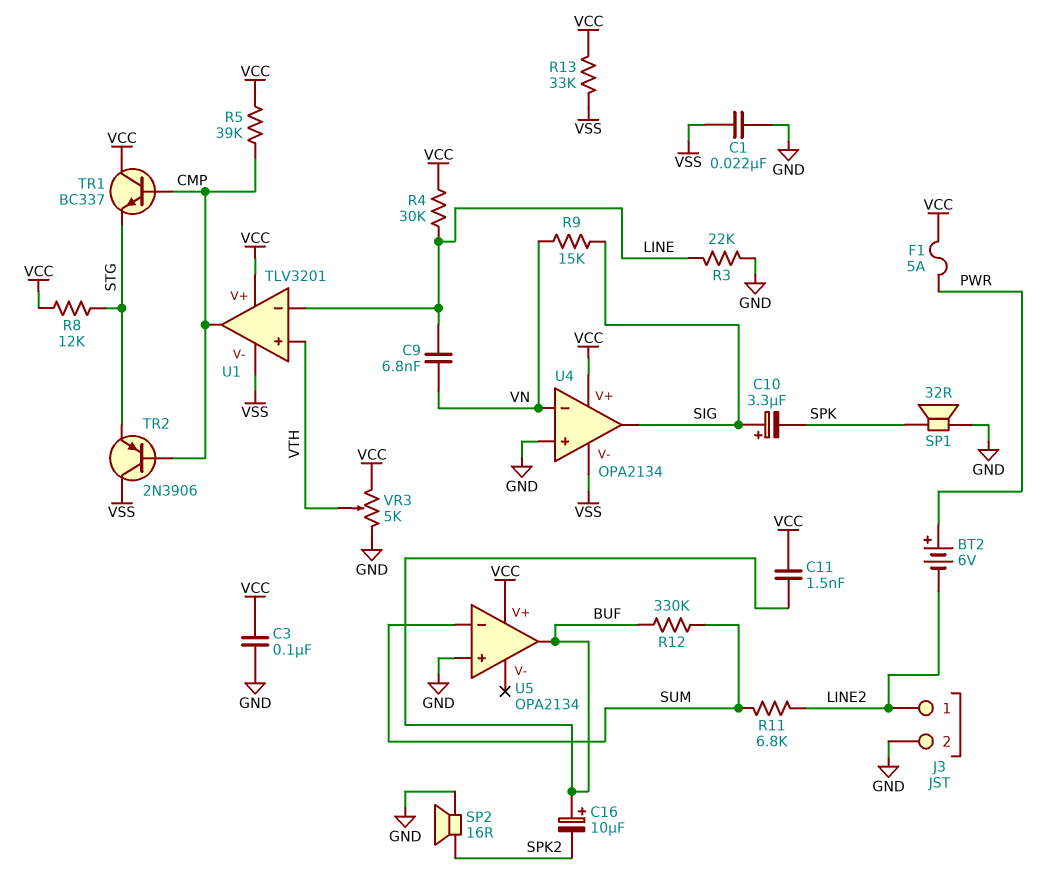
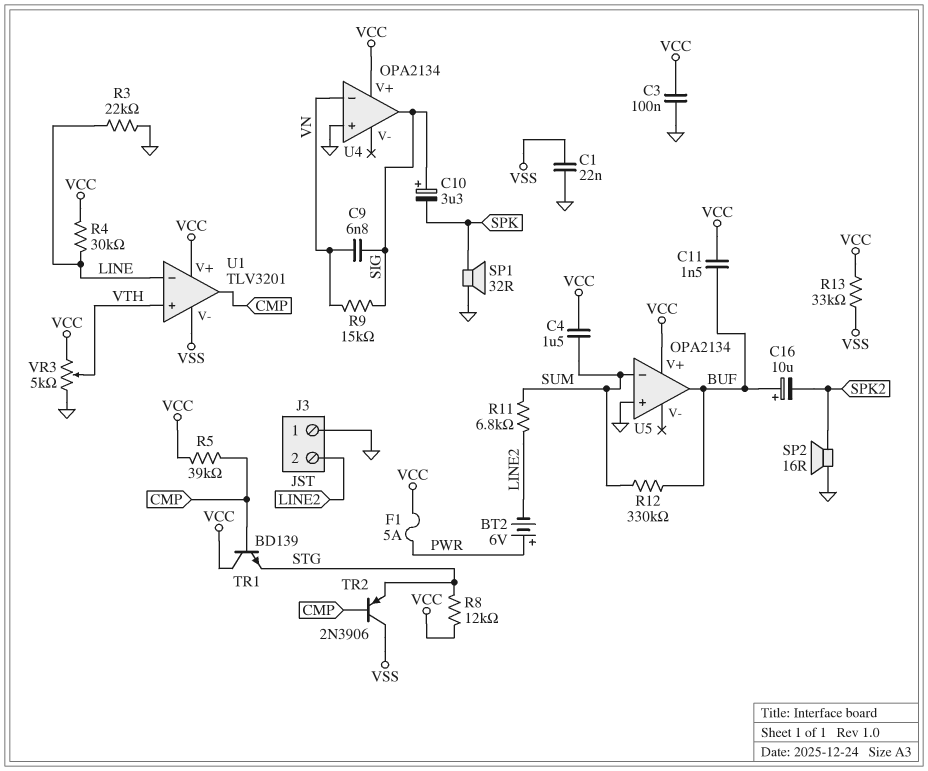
C4: none -> 1.5uF (SUM, VCC)
C9: 6.8nF (LINE, VN) -> 6.8nF (SIG, VN)
J3 pin 1: LINE2 -> GND
J3 pin 2: GND -> LINE2
TR1: NPN BC337 (B CMP, C VCC, E STG) -> NPN BD139 (B CMP, C VCC, E STG)
U4 pin V-: VSS -> none

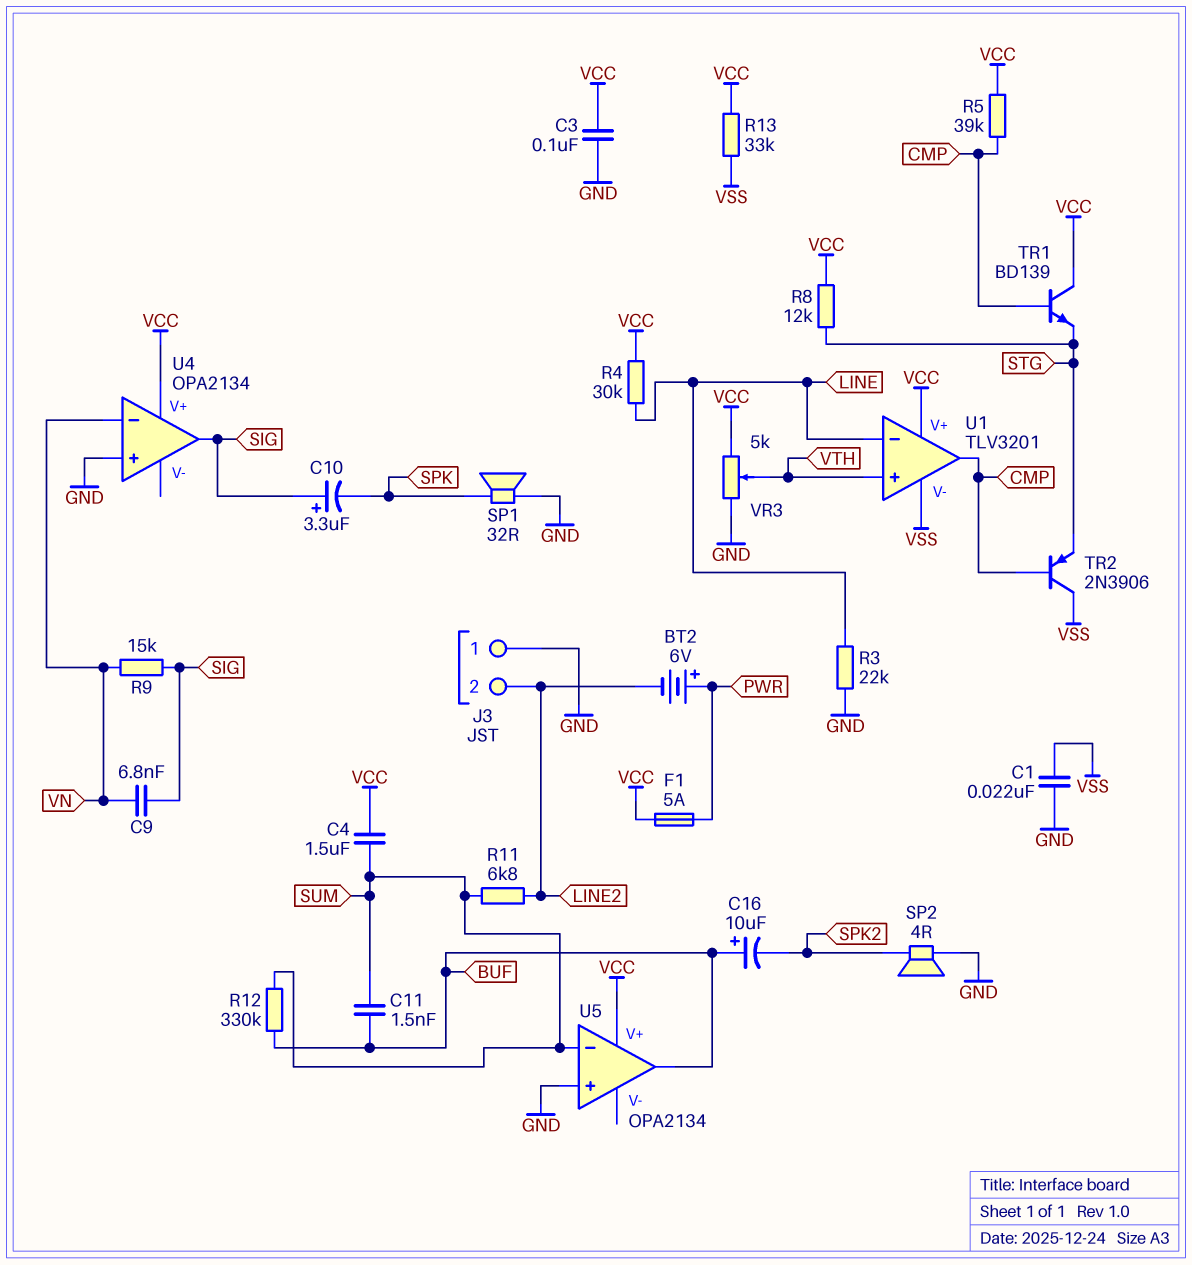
C11: 1.5nF (BUF, VCC) -> 1.5nF (BUF, SUM)
SP2: speaker 16R (GND, SPK2) -> speaker 4R (GND, SPK2)

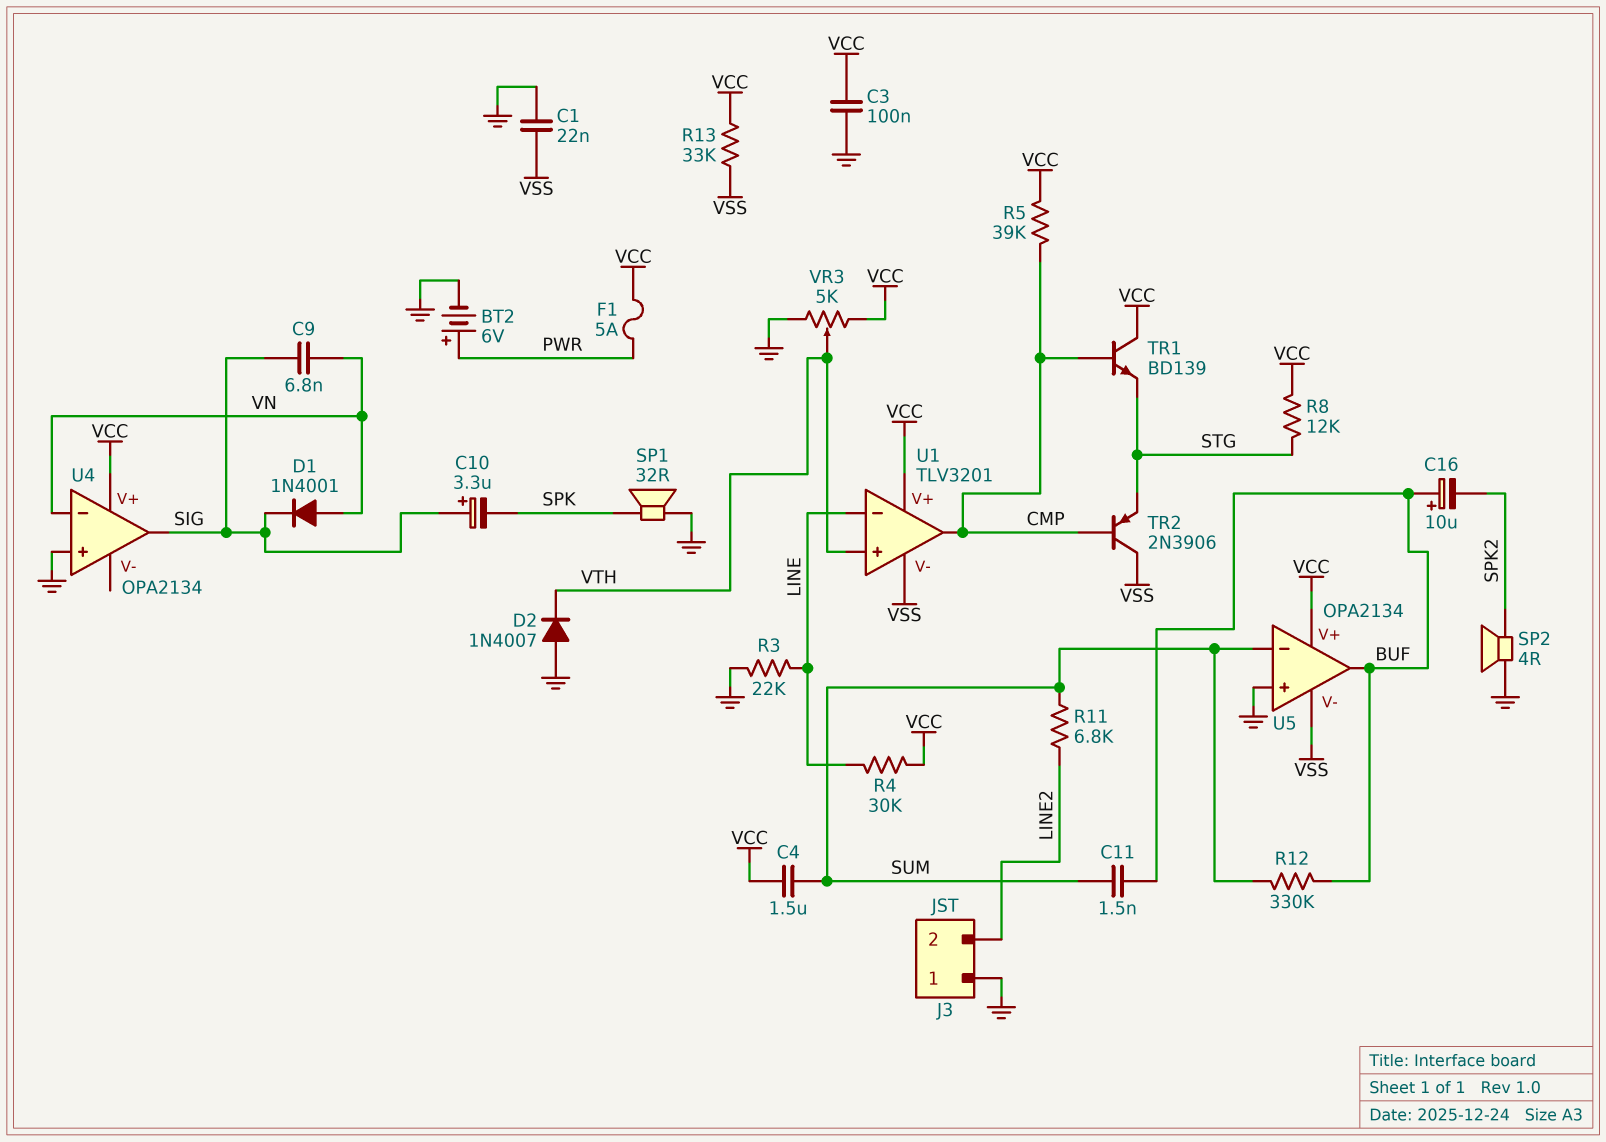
BT2: 6V (plus PWR, minus LINE2) -> 6V (plus PWR, minus GND)
D1: none -> diode 1N4001 (A VN, K SIG)
D2: none -> diode 1N4007 (A GND, K VTH)
R9: 15k (SIG, VN) -> none
U5 pin V-: none -> VSS

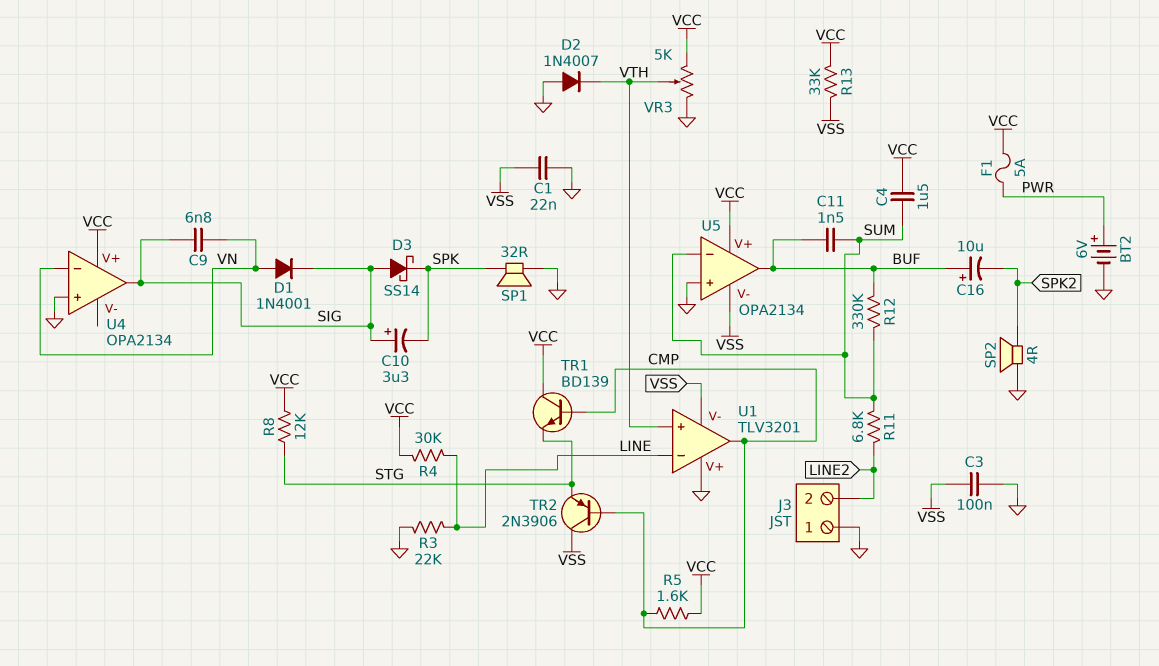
C3: 100nF (GND, VCC) -> 100nF (GND, VSS)
D3: none -> schottky SS14 (A SIG, K SPK)
R5: 39k (CMP, VCC) -> 1.6k (CMP, VCC)
U1 pin V+: VCC -> GND

